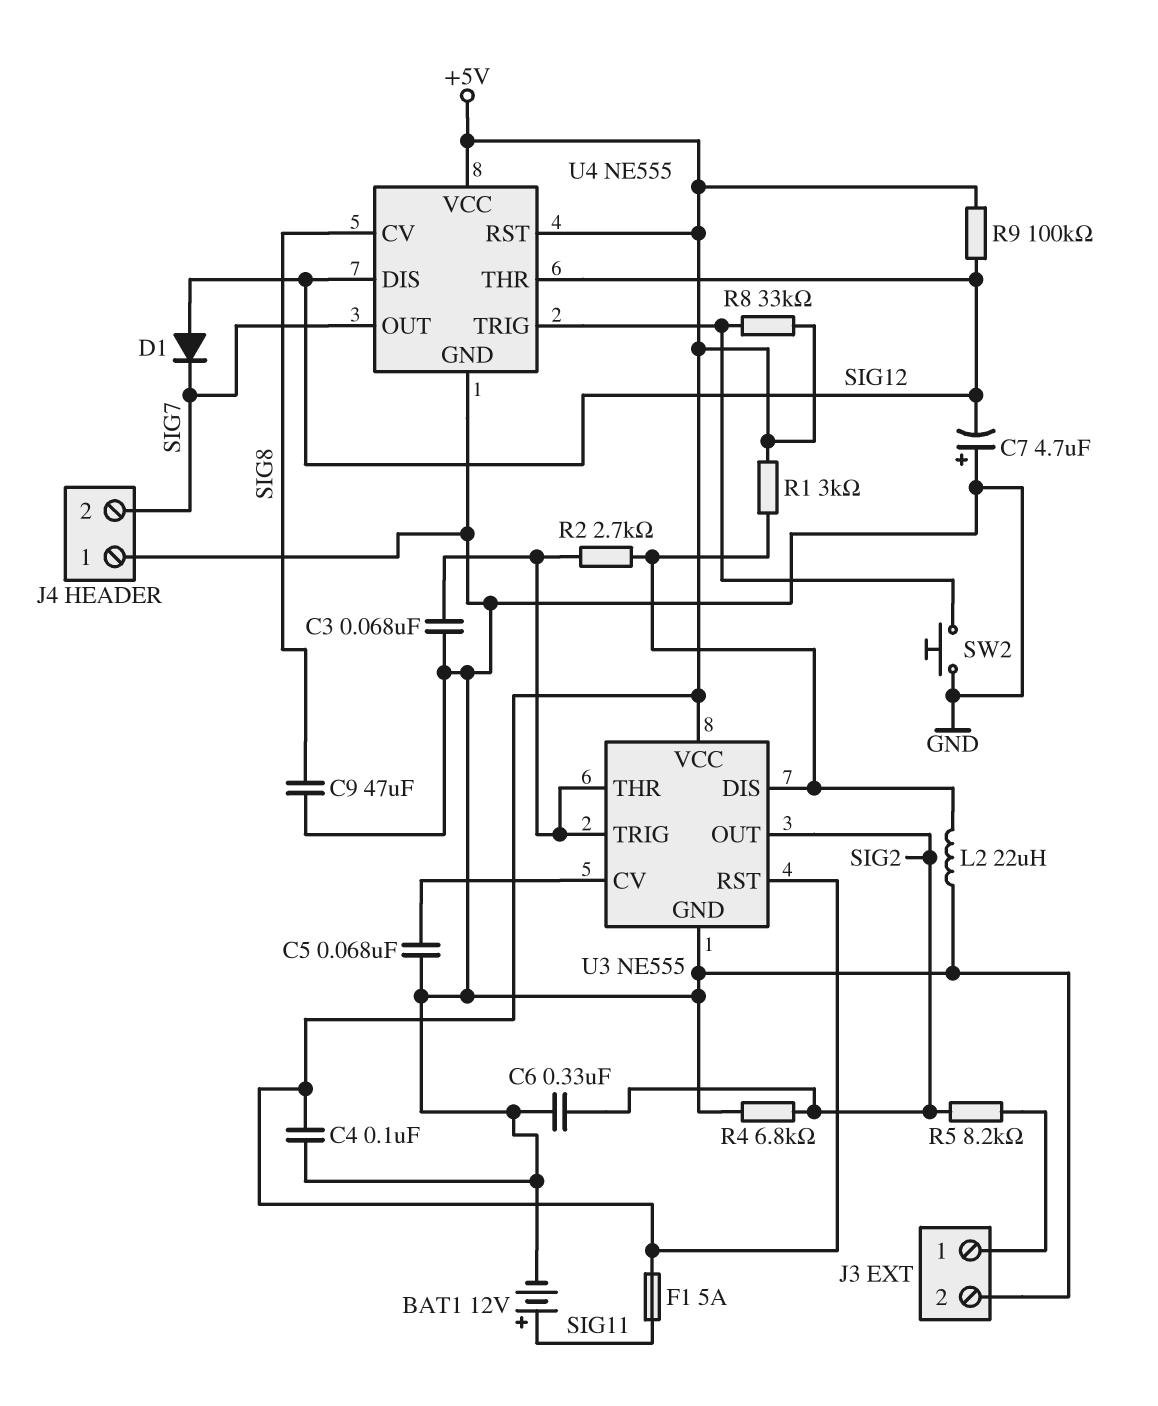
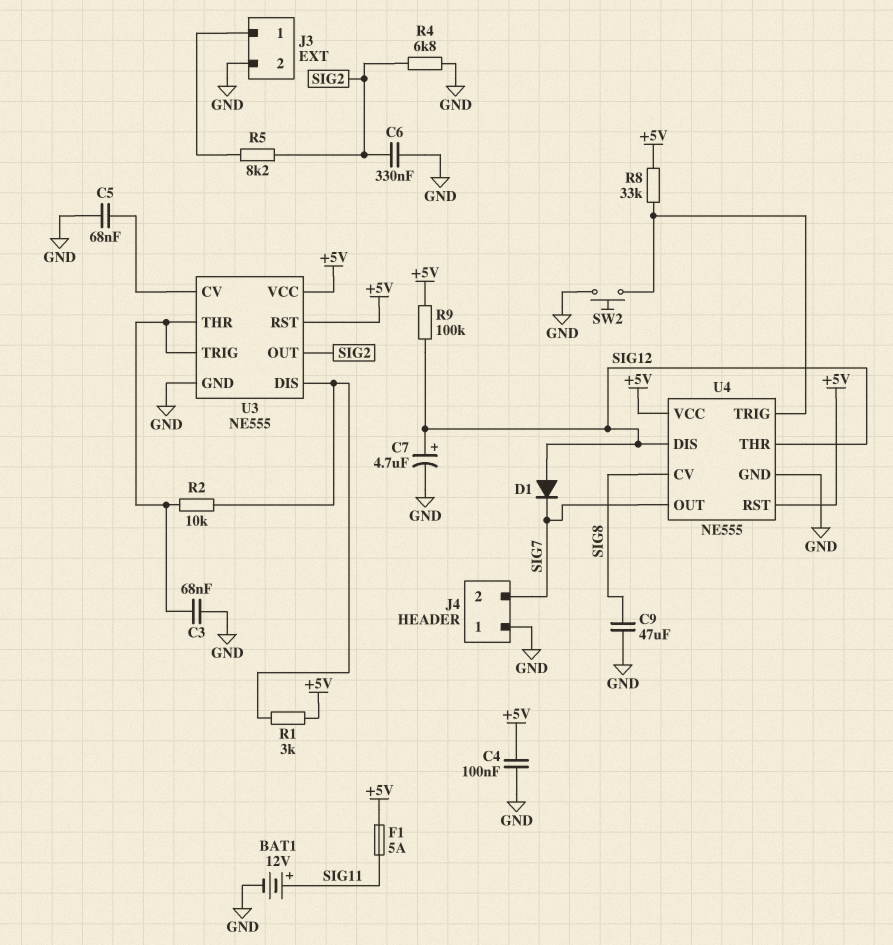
C7: 4.7uF (plus GND, minus SIG12) -> 4.7uF (plus SIG12, minus GND)
L2: 22uH (GND, U3/DIS) -> none
R2: 2.7k (U3/DIS, U3/THR) -> 10k (U3/DIS, U3/THR)

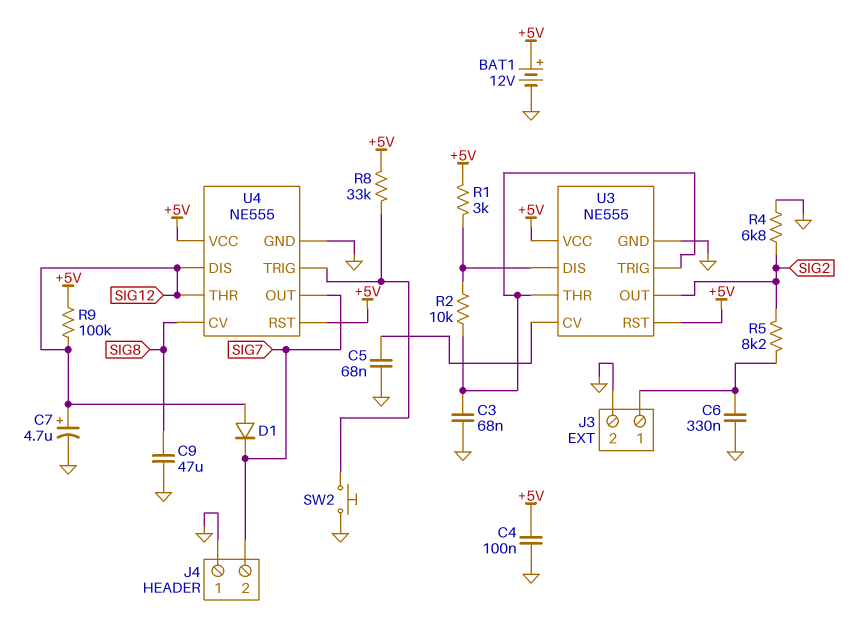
BAT1: 12V (plus SIG11, minus GND) -> 12V (plus +5V, minus GND)
C6: 330nF (GND, SIG2) -> 330nF (GND, J3/1)
F1: 5A (+5V, SIG11) -> none

